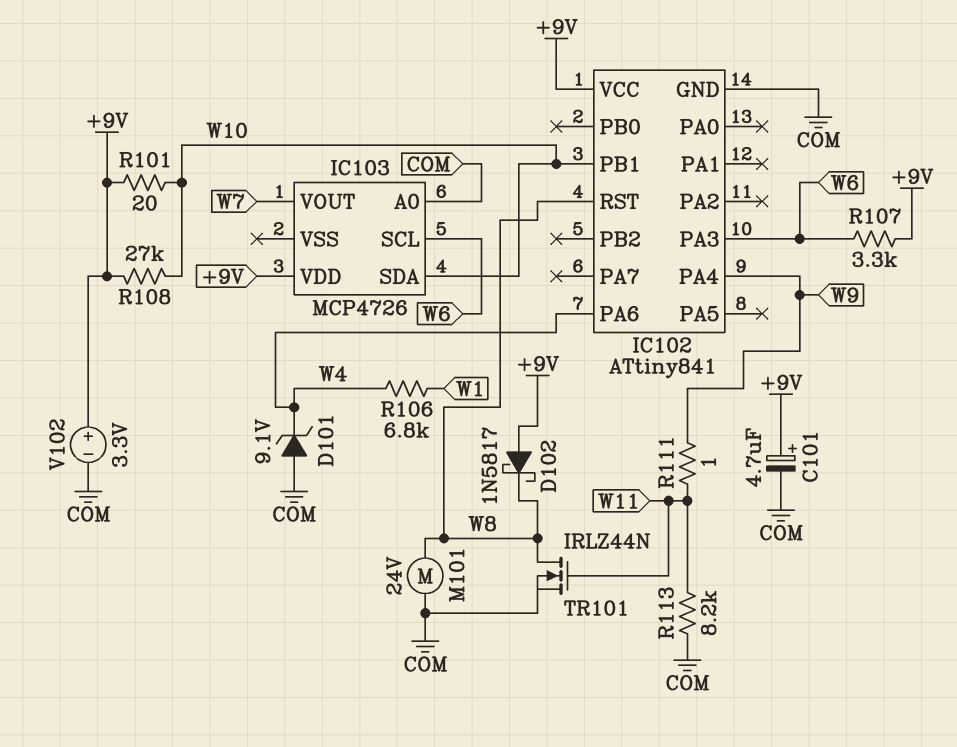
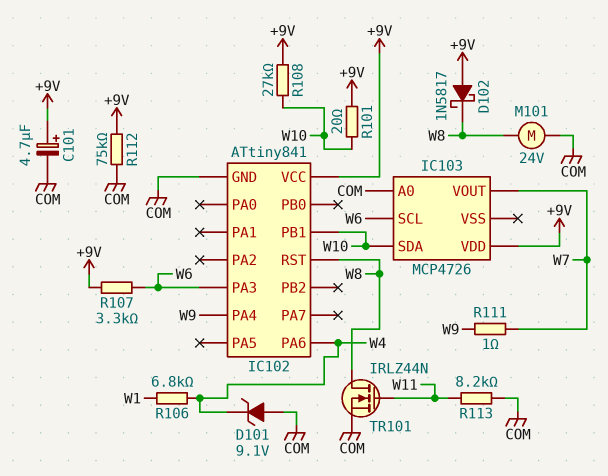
R111: 1 (W9, W11) -> 1 (W7, W9)
R112: none -> 75k (+9V, COM)
V102: 3.3V (plus +9V, minus COM) -> none

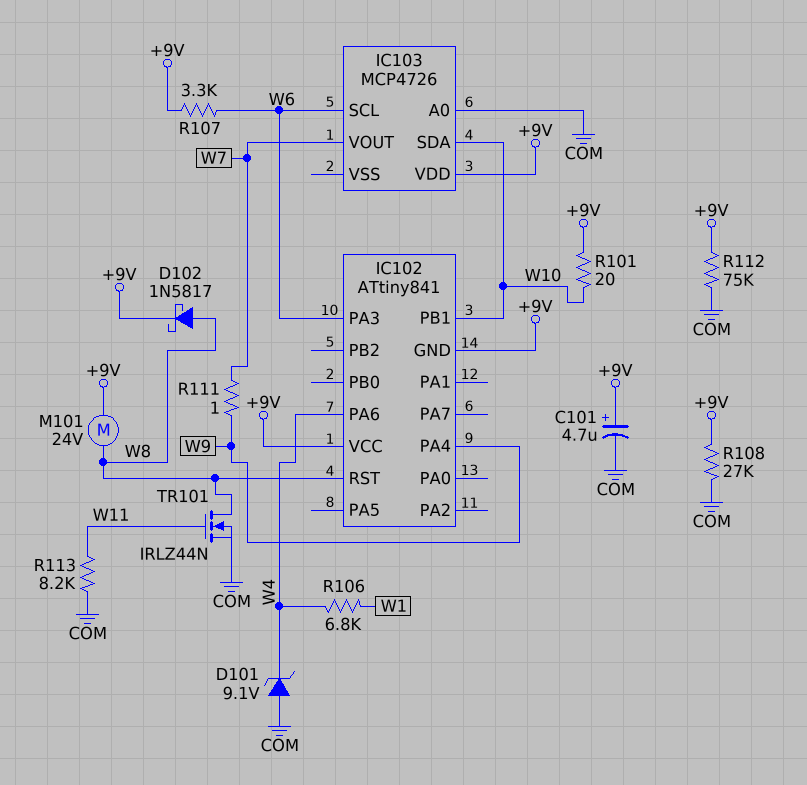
D102: schottky 1N5817 (A +9V, K W8) -> schottky 1N5817 (A W8, K +9V)
IC102 pin GND: COM -> +9V
M101: motor 24V (COM, W8) -> motor 24V (+9V, W8)
R108: 27k (+9V, W10) -> 27k (+9V, COM)

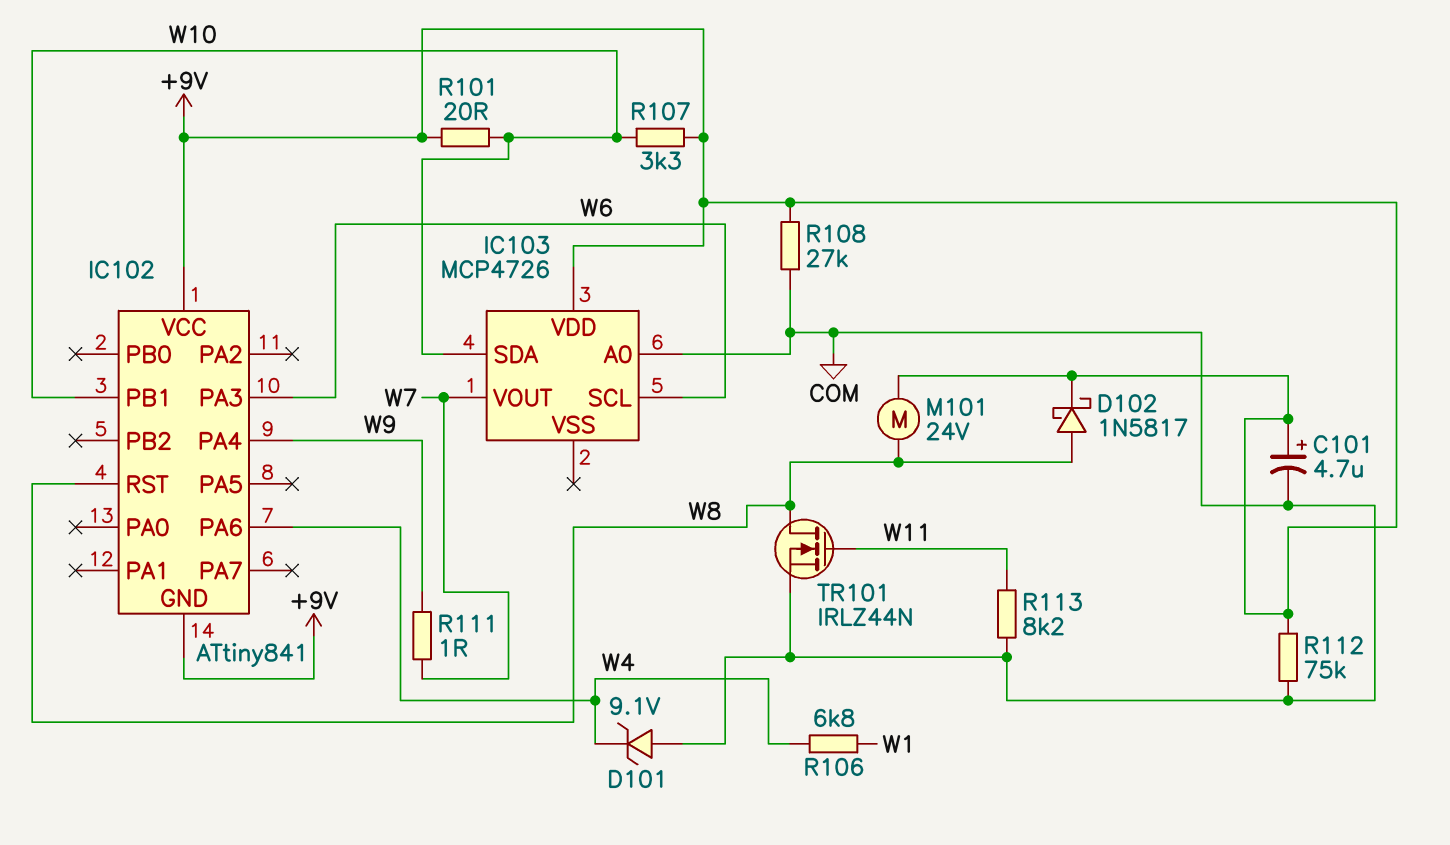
R107: 3.3k (+9V, W6) -> 3.3k (+9V, W10)

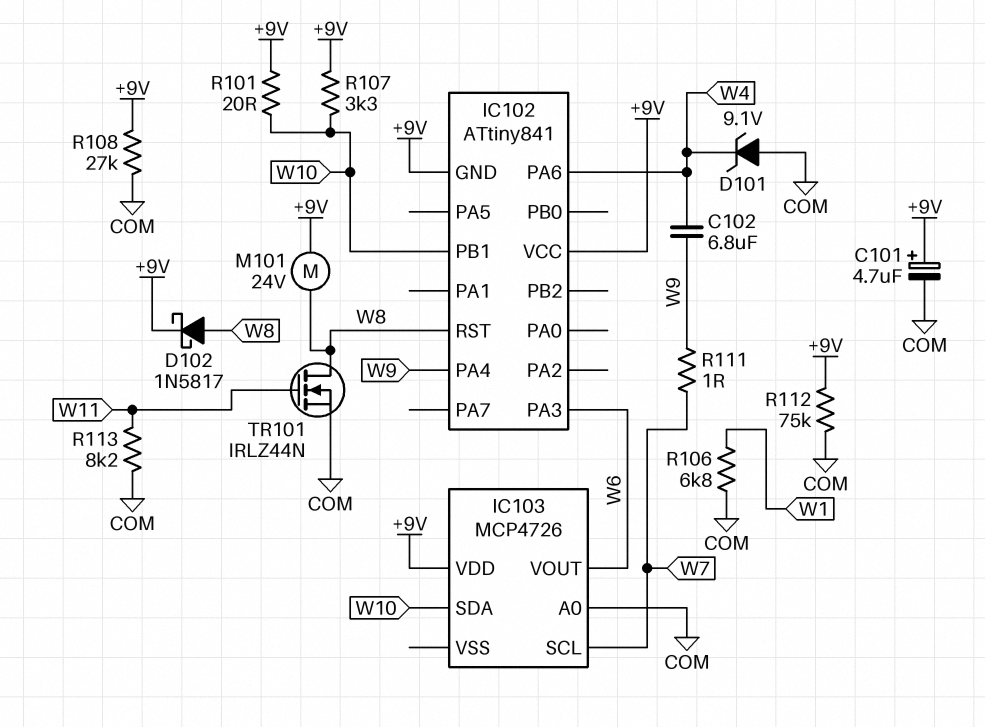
C102: none -> 6.8uF (W4, W9)
IC103 pin SCL: W6 -> W7
IC103 pin VOUT: W7 -> W6
R106: 6.8k (W1, W4) -> 6.8k (COM, W1)

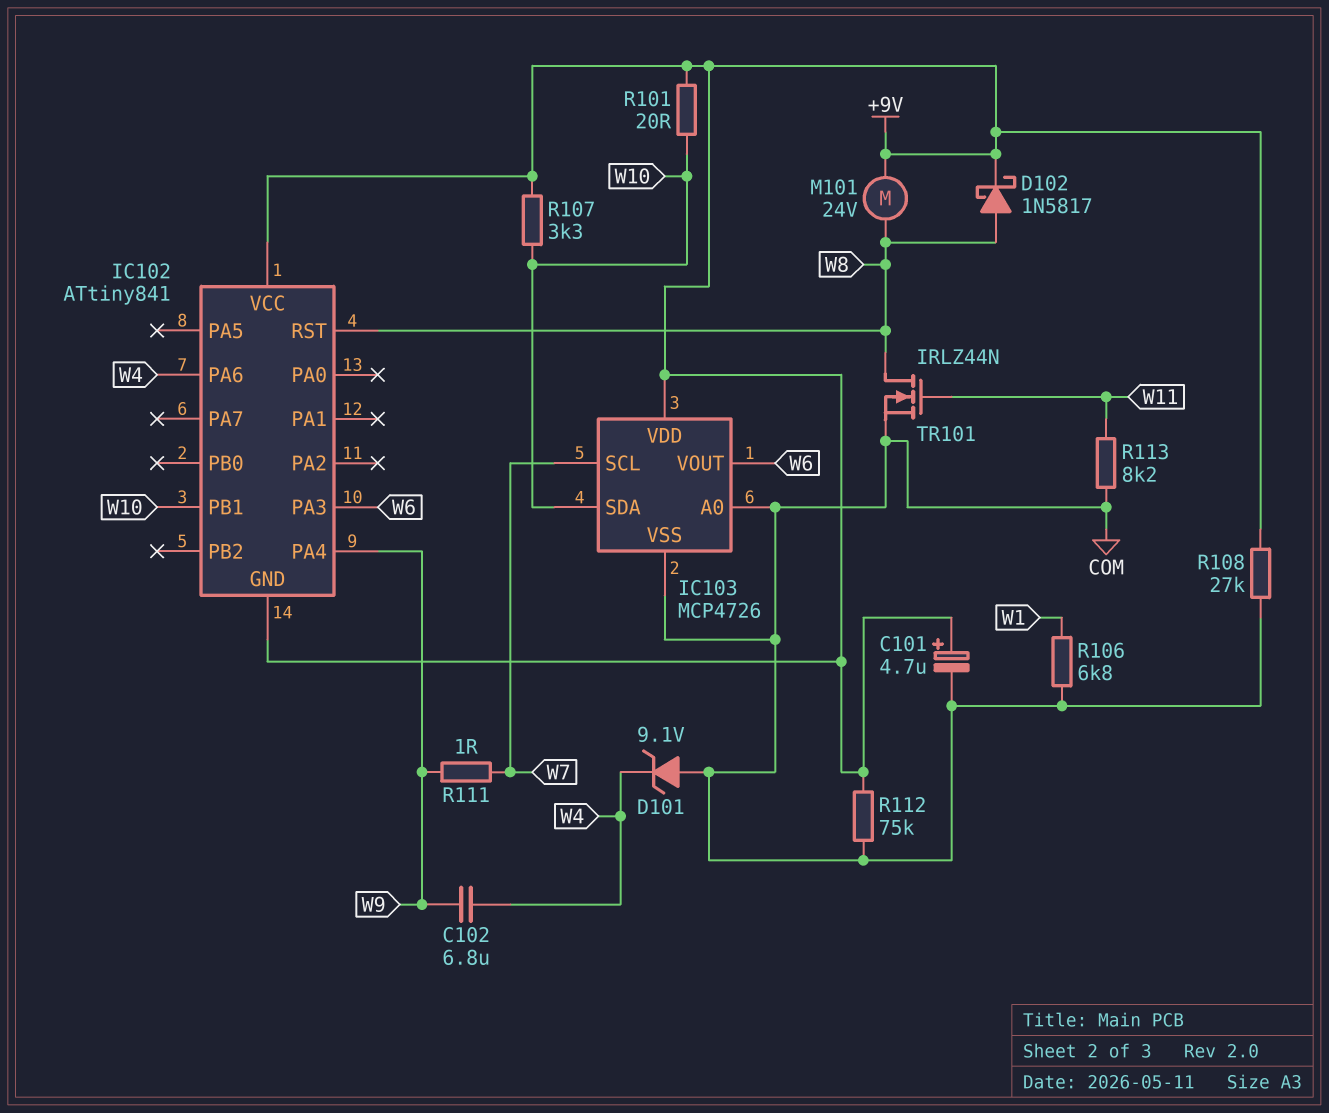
IC103 pin VSS: none -> COM

